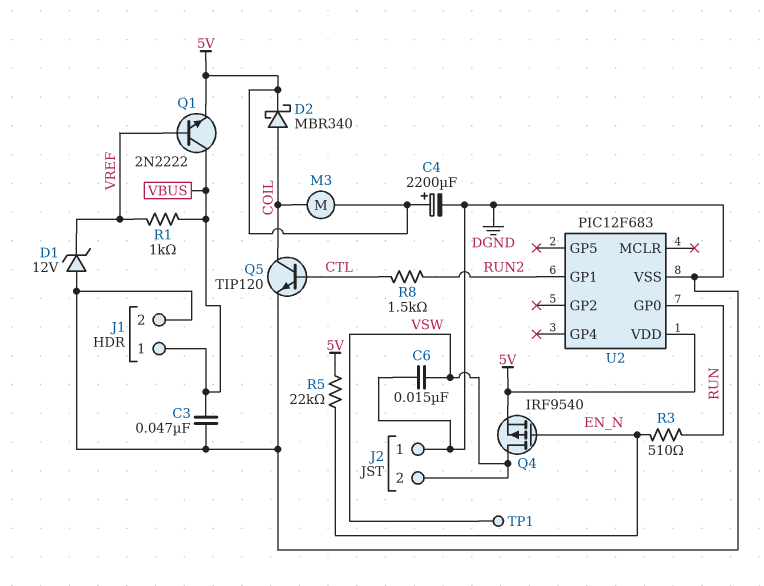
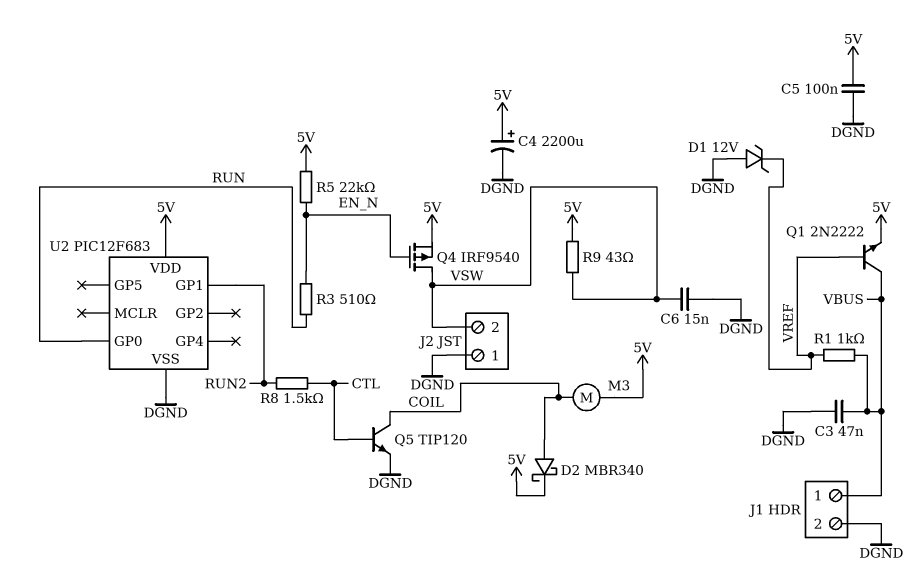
C5: none -> 100nF (5V, DGND)
R9: none -> 43 (5V, VSW)
TP1: test point (VSW) -> none

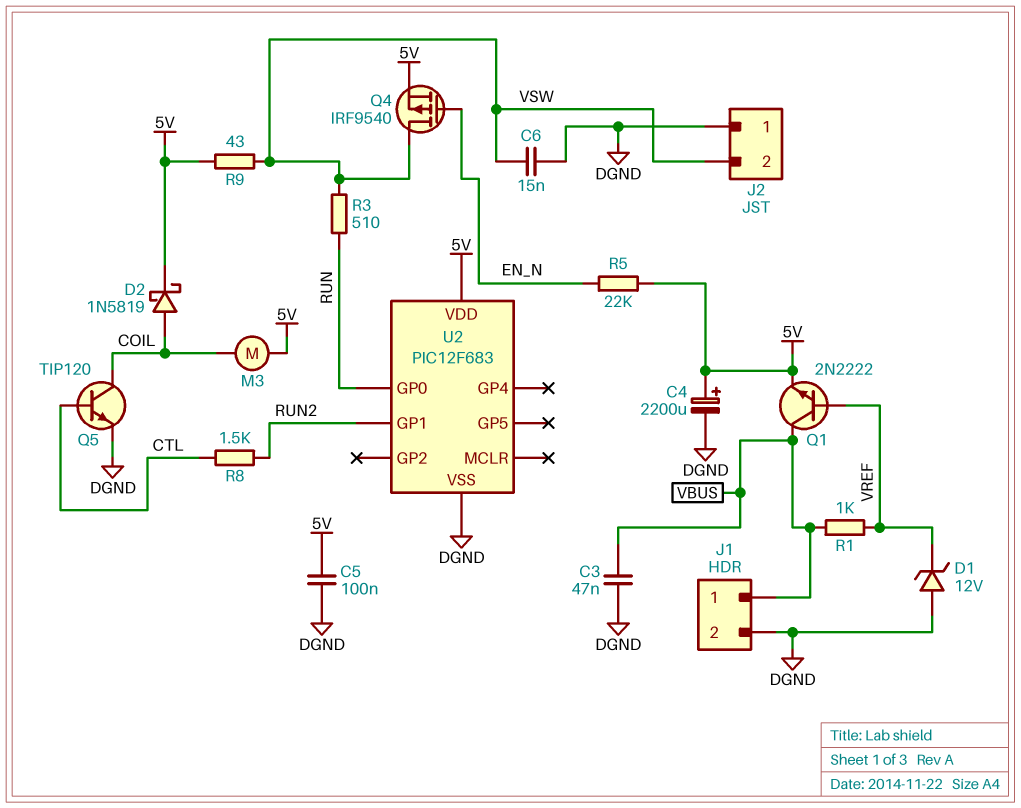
D2: schottky MBR340 (A COIL, K 5V) -> schottky 1N5819 (A COIL, K 5V)
R3: 510 (EN_N, RUN) -> 510 (RUN, VSW)

